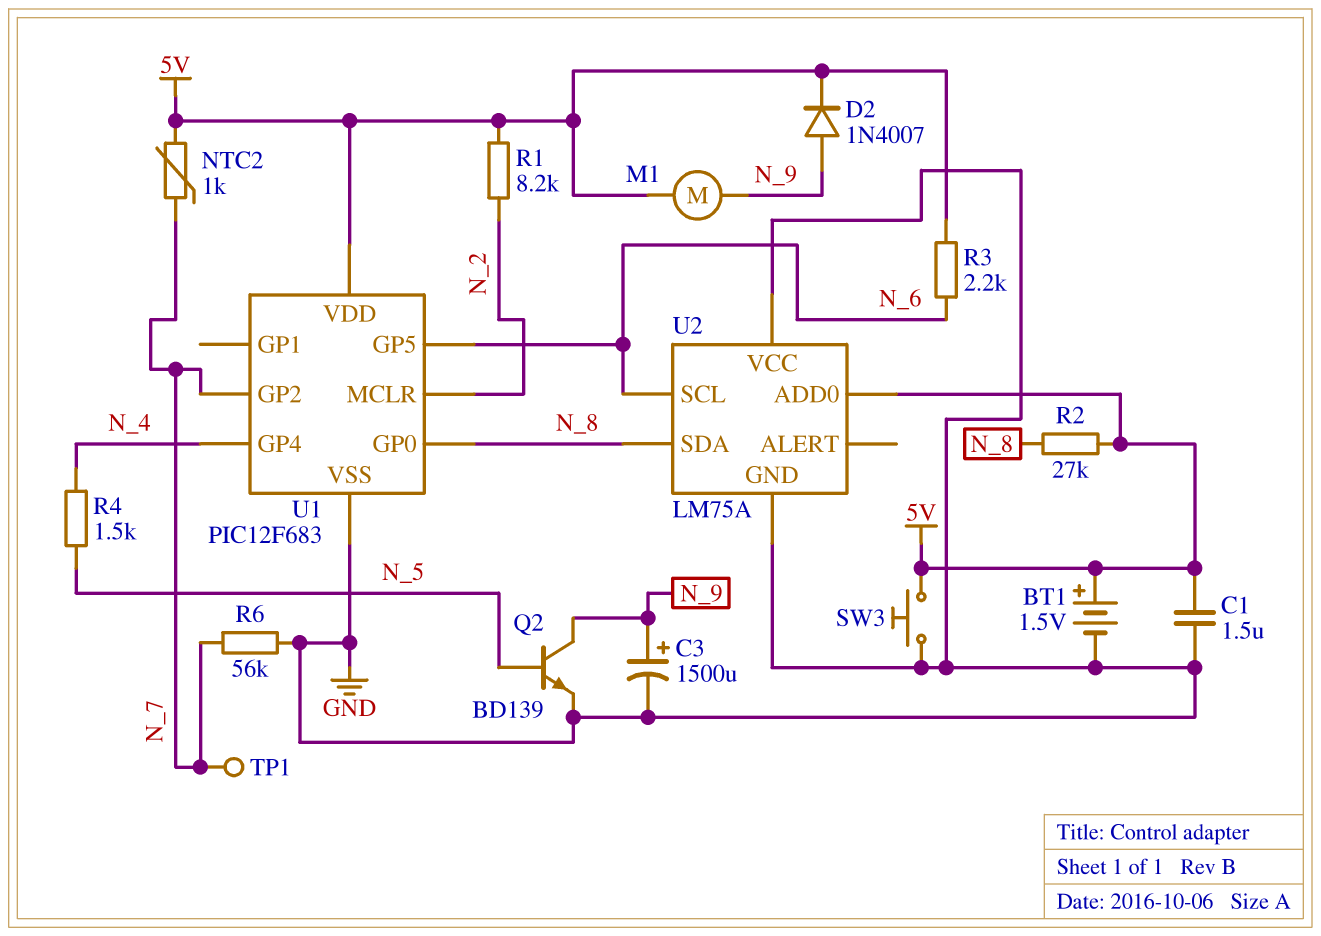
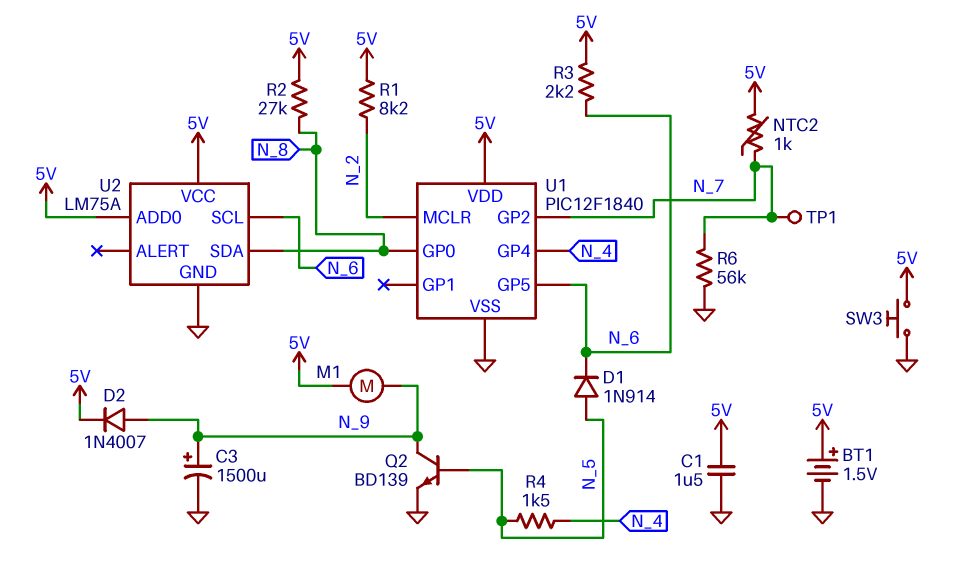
D1: none -> diode 1N914 (A N_5, K N_6)
U1: PIC12F683 -> PIC12F1840
U2 pin VCC: GND -> 5V

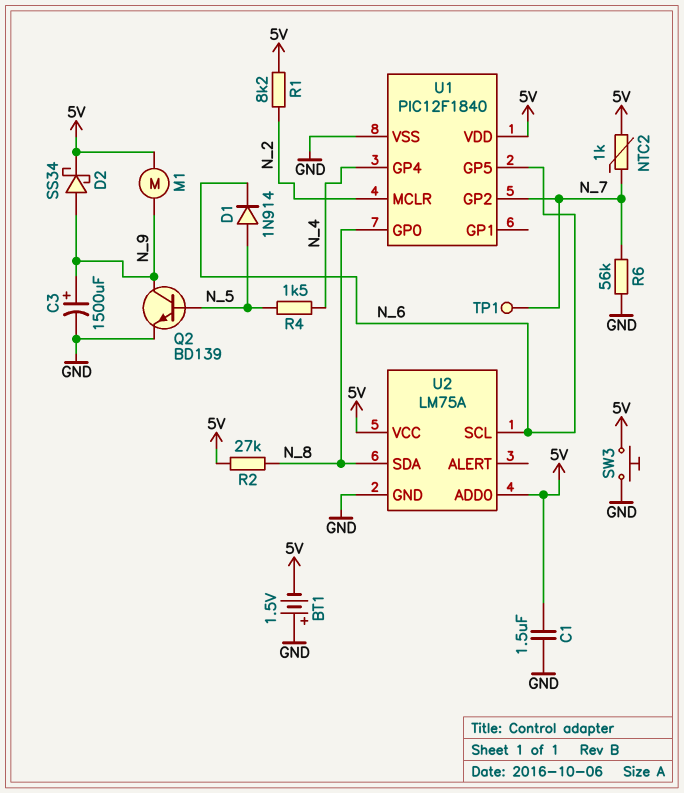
BT1: 1.5V (plus 5V, minus GND) -> 1.5V (plus GND, minus 5V)
D2: diode 1N4007 (A N_9, K 5V) -> schottky SS34 (A N_9, K 5V)
R3: 2.2k (5V, N_6) -> none

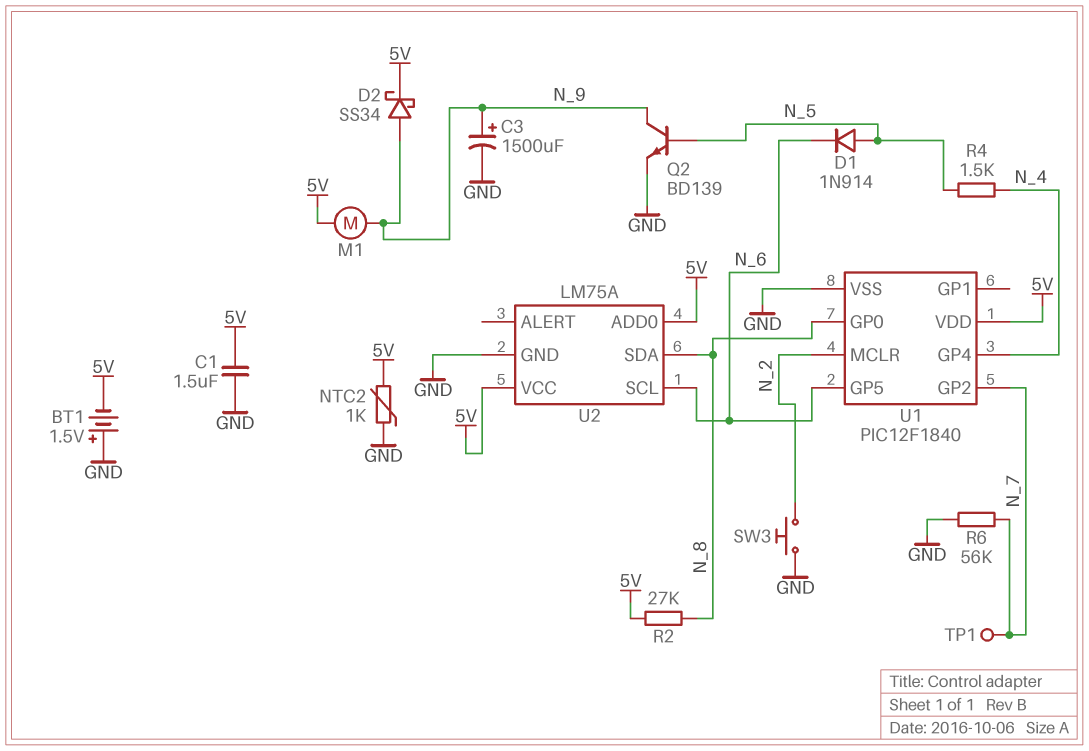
NTC2: 1k (5V, N_7) -> 1k (5V, GND)
R1: 8.2k (5V, N_2) -> none
SW3: button (5V, GND) -> button (GND, N_2)

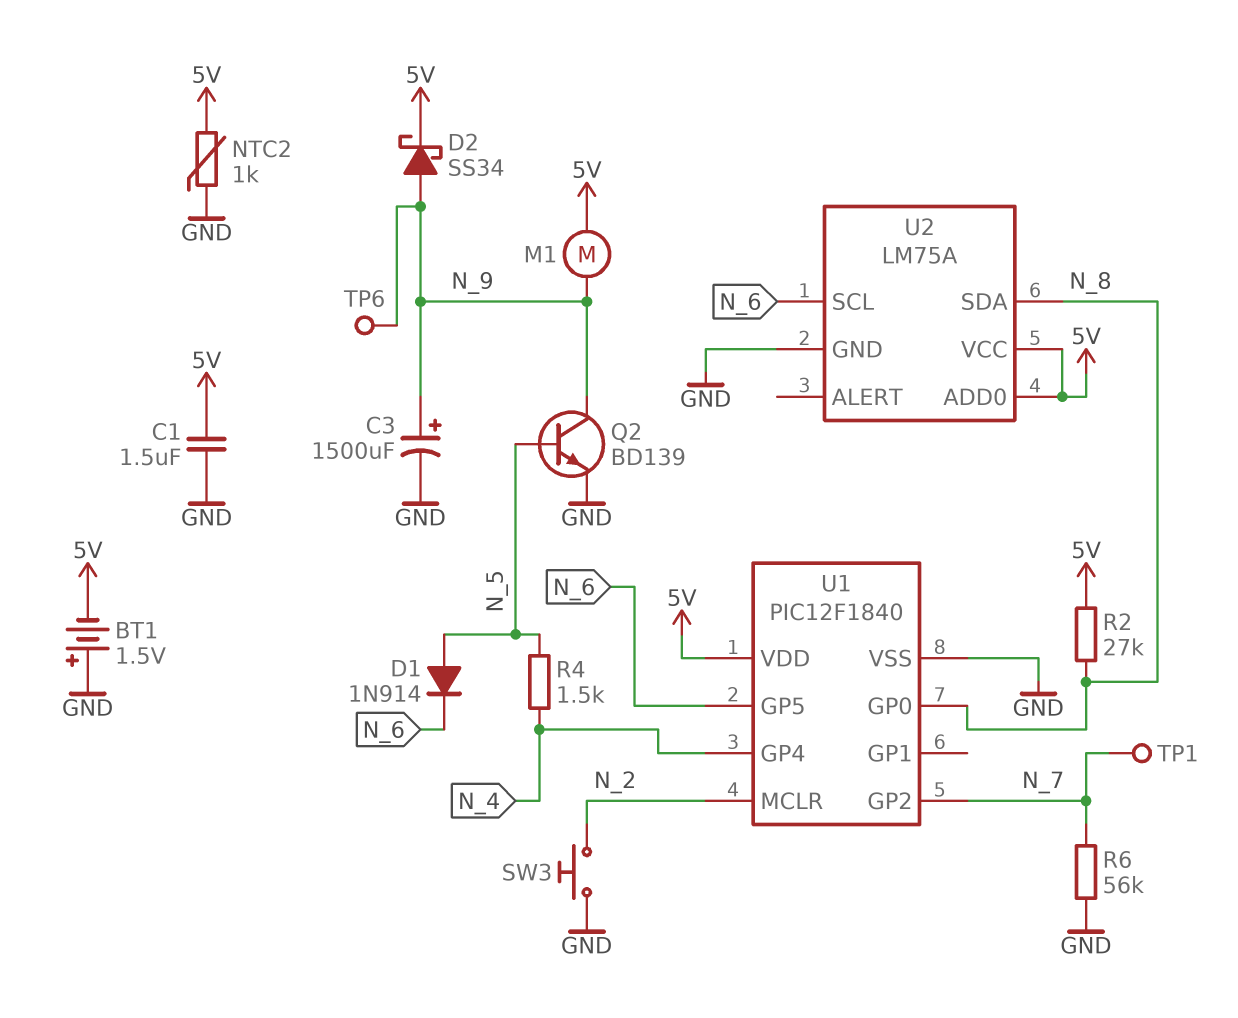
TP6: none -> test point (N_9)

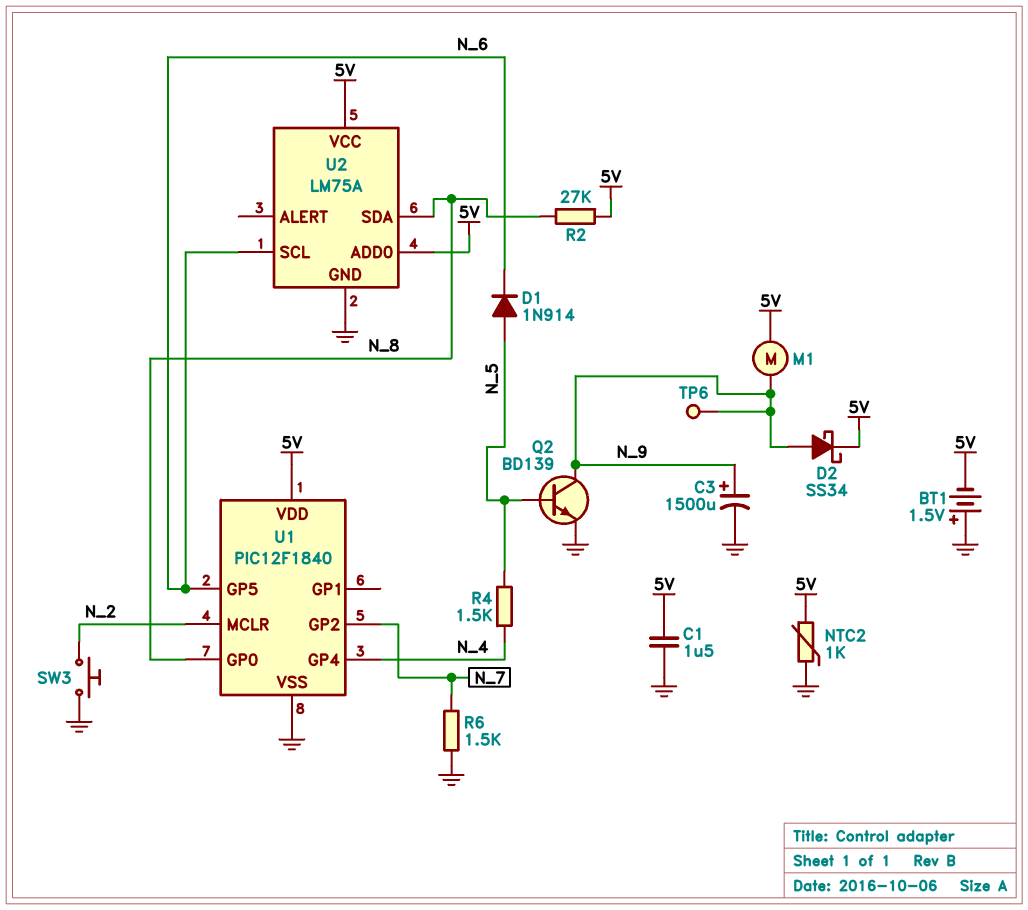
R6: 56k (GND, N_7) -> 1.5k (GND, N_7)
TP1: test point (N_7) -> none

